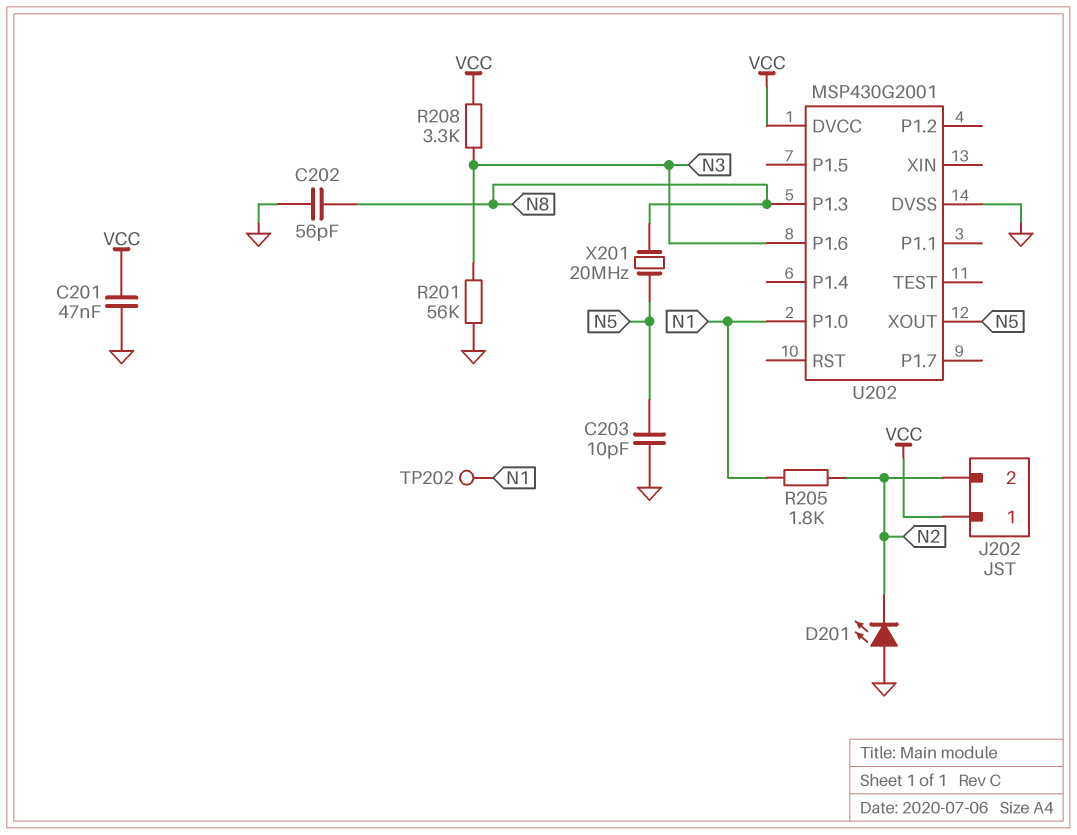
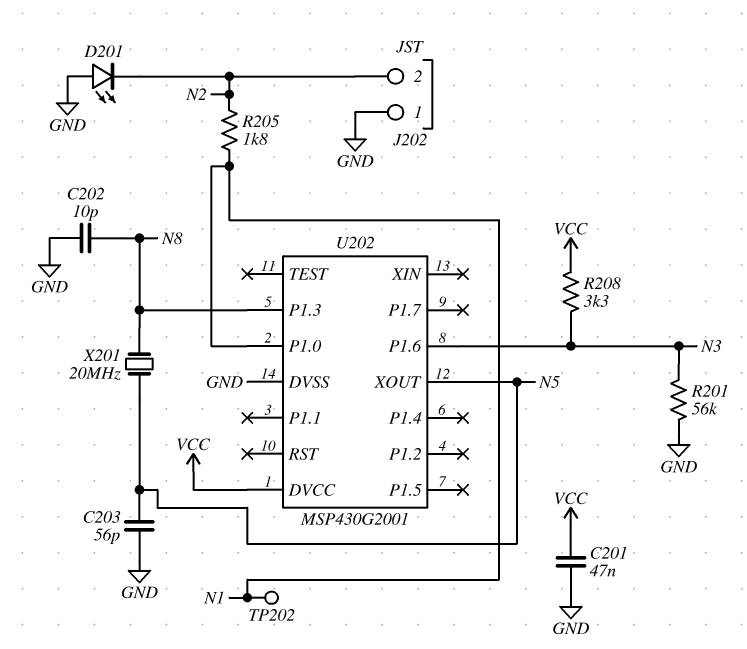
C202: 56pF (GND, N8) -> 10pF (GND, N8)
C203: 10pF (GND, N5) -> 56pF (GND, N5)
J202 pin 1: VCC -> GND

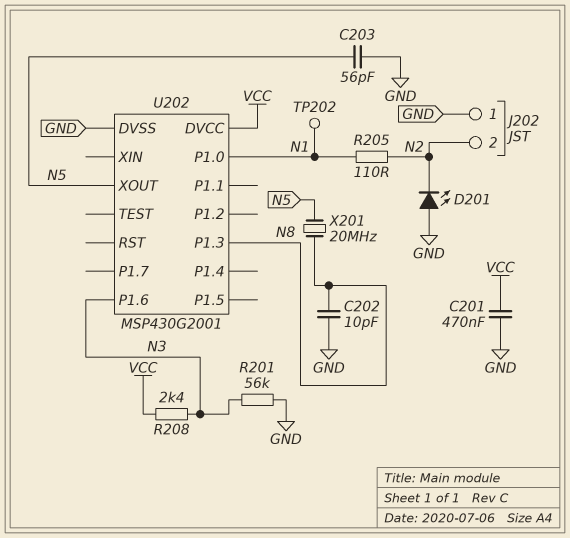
C201: 47nF (GND, VCC) -> 470nF (GND, VCC)
R205: 1.8k (N1, N2) -> 110 (N1, N2)
R208: 3.3k (N3, VCC) -> 2.4k (N3, VCC)

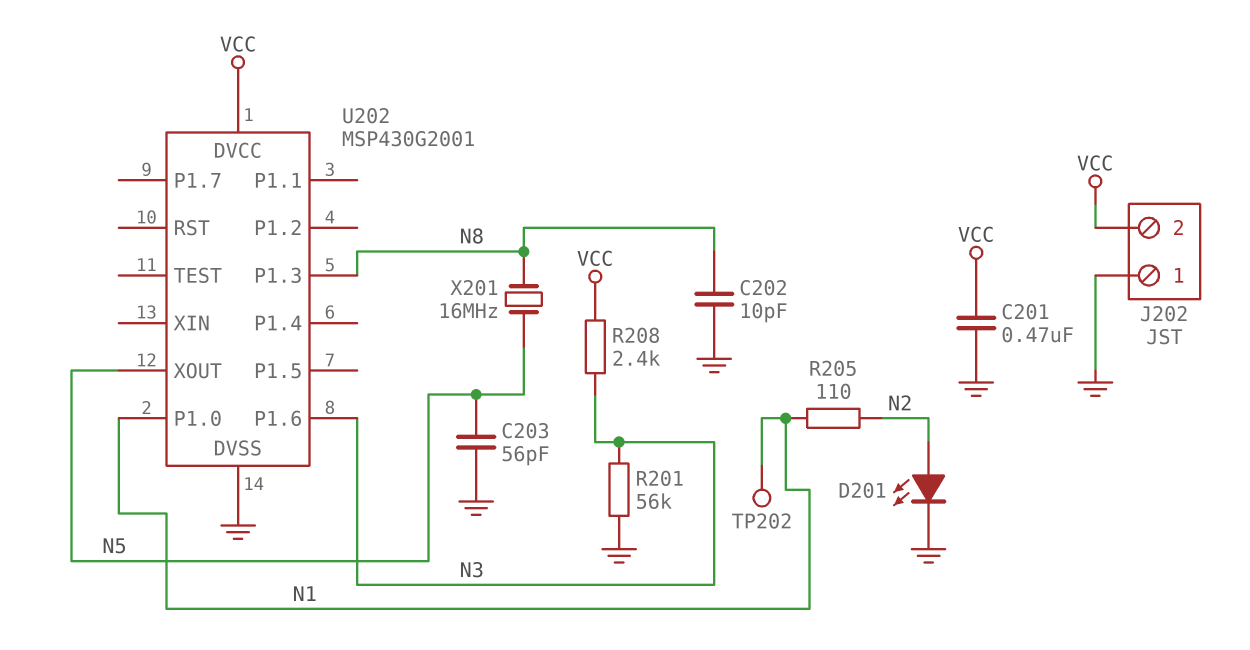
D201: LED (A GND, K N2) -> LED (A N2, K GND)
J202 pin 2: N2 -> VCC
X201: 20MHz (N5, N8) -> 16MHz (N5, N8)

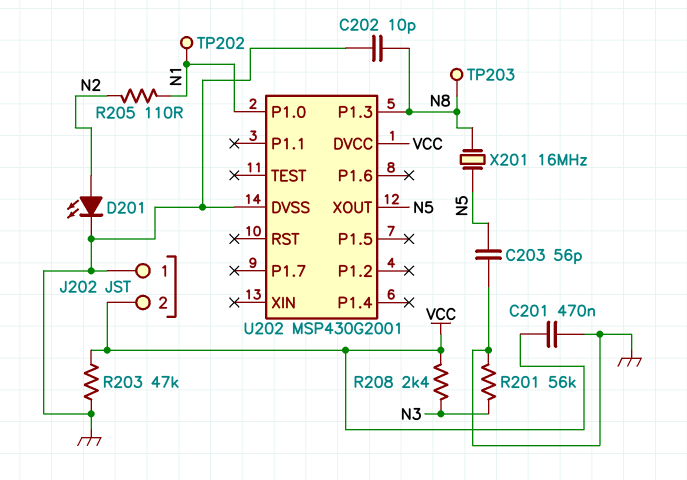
R203: none -> 47k (GND, VCC)
TP203: none -> test point (N8)
U202 pin P1.6: N3 -> none

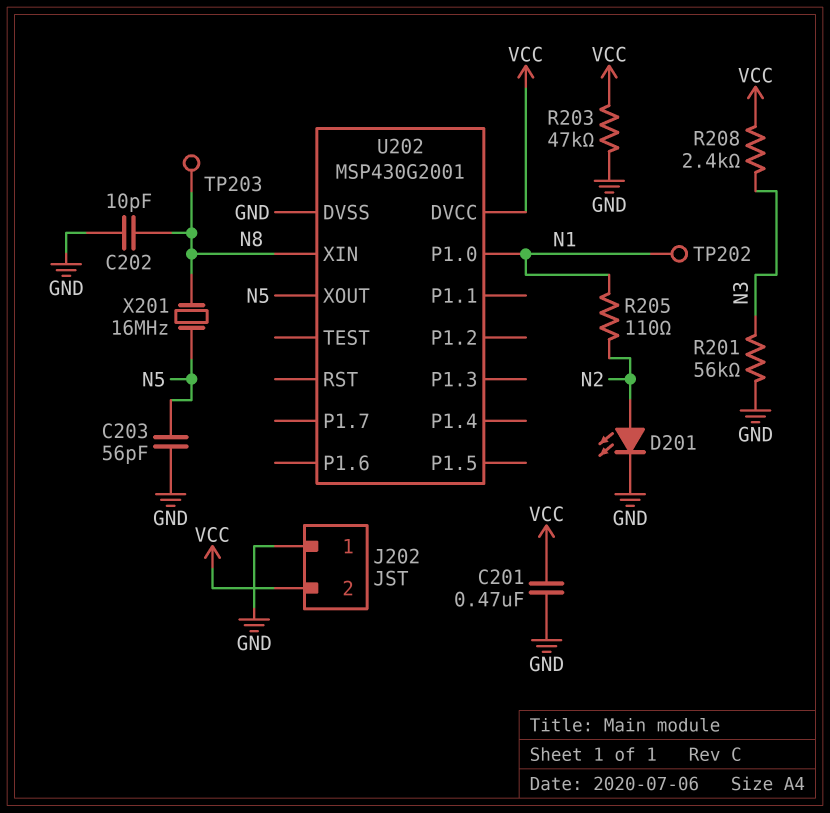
U202 pin P1.3: N8 -> none
U202 pin XIN: none -> N8

